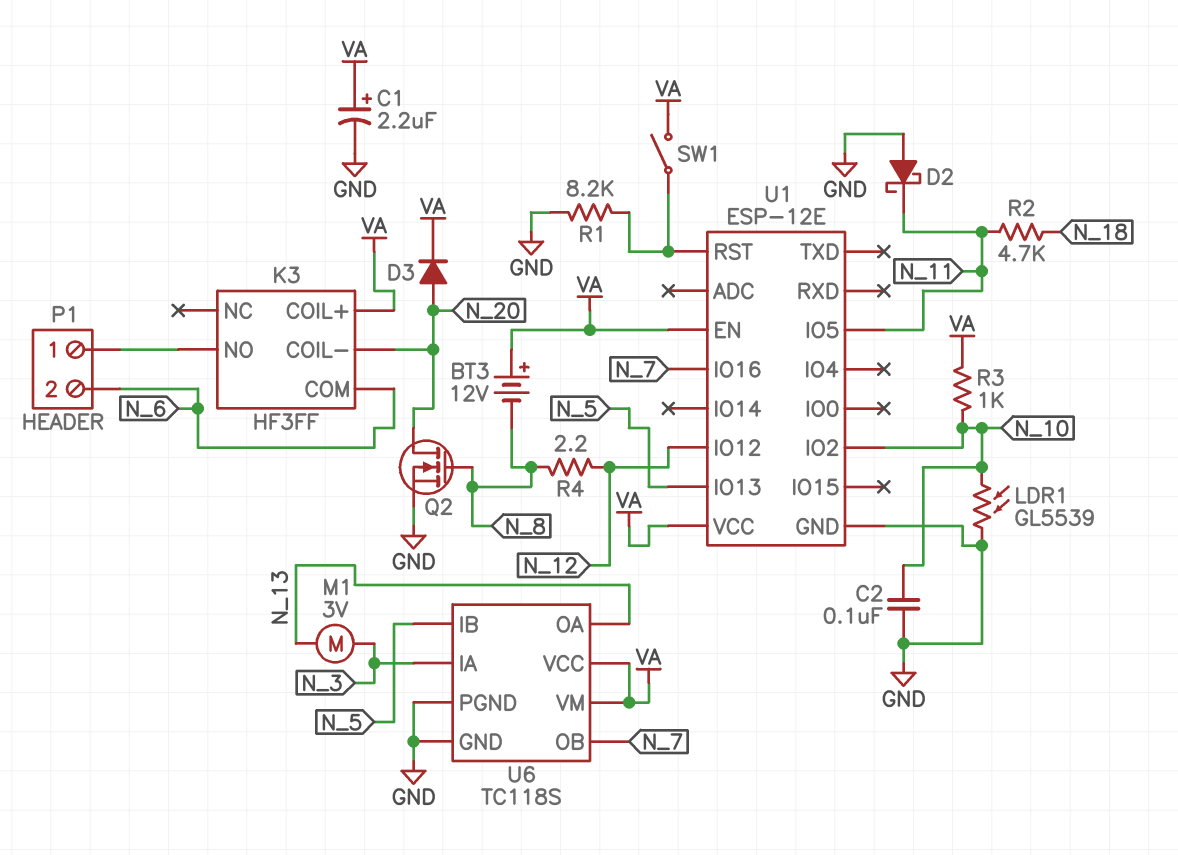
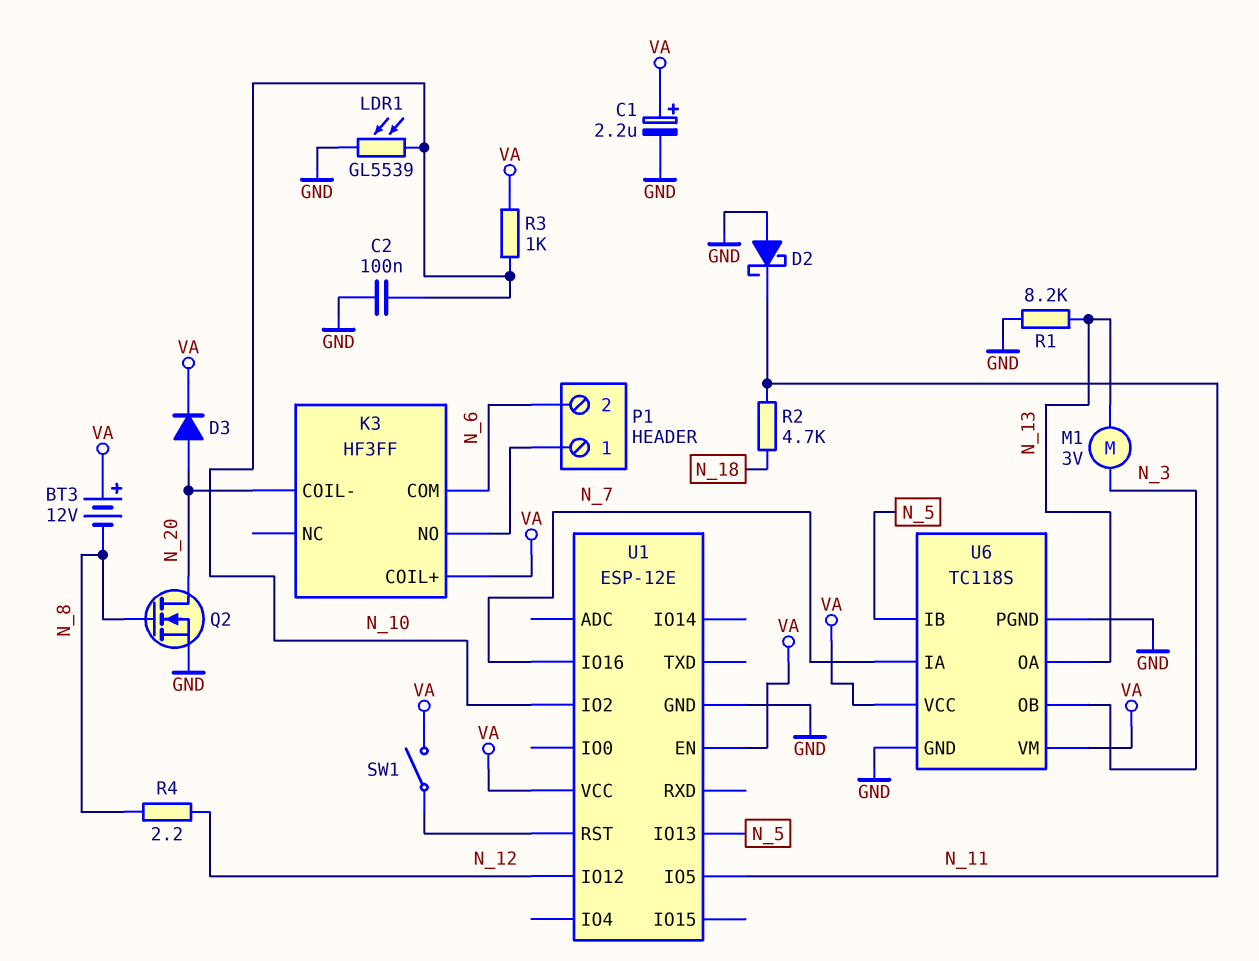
R1: 8.2k (GND, U1/RST) -> 8.2k (GND, N_13)
U6 pin IA: N_3 -> N_7
U6 pin OB: N_7 -> N_3

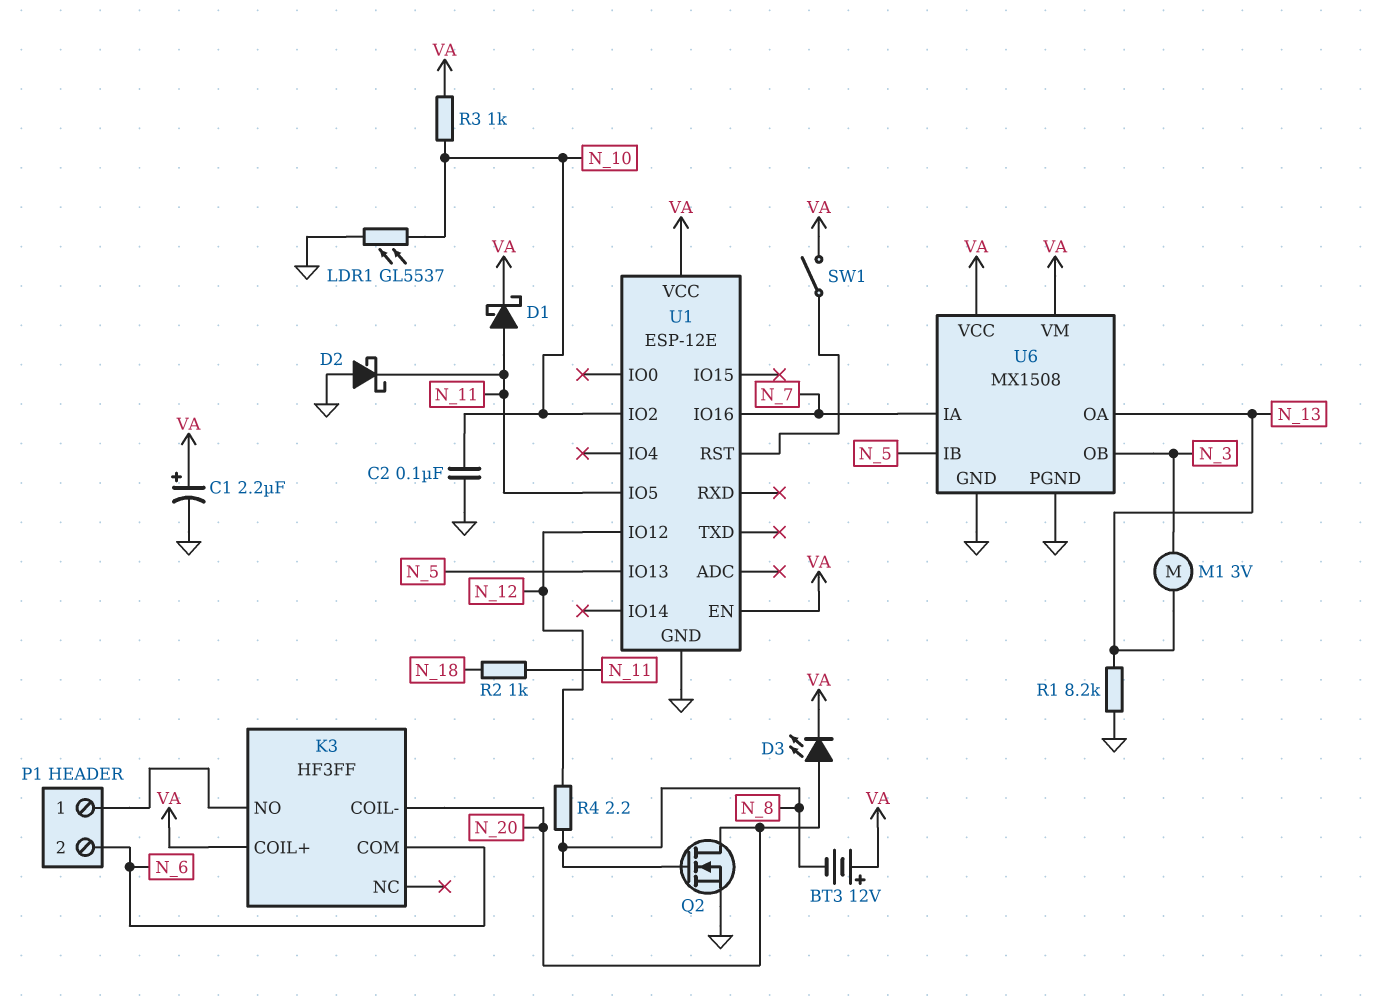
D1: none -> schottky (A N_11, K VA)
D3: diode (A N_20, K VA) -> LED (A N_20, K VA)
LDR1: GL5539 (GND, N_10) -> GL5537 (GND, N_10)
R2: 4.7k (N_11, N_18) -> 1k (N_11, N_18)
U6: TC118S -> MX1508

